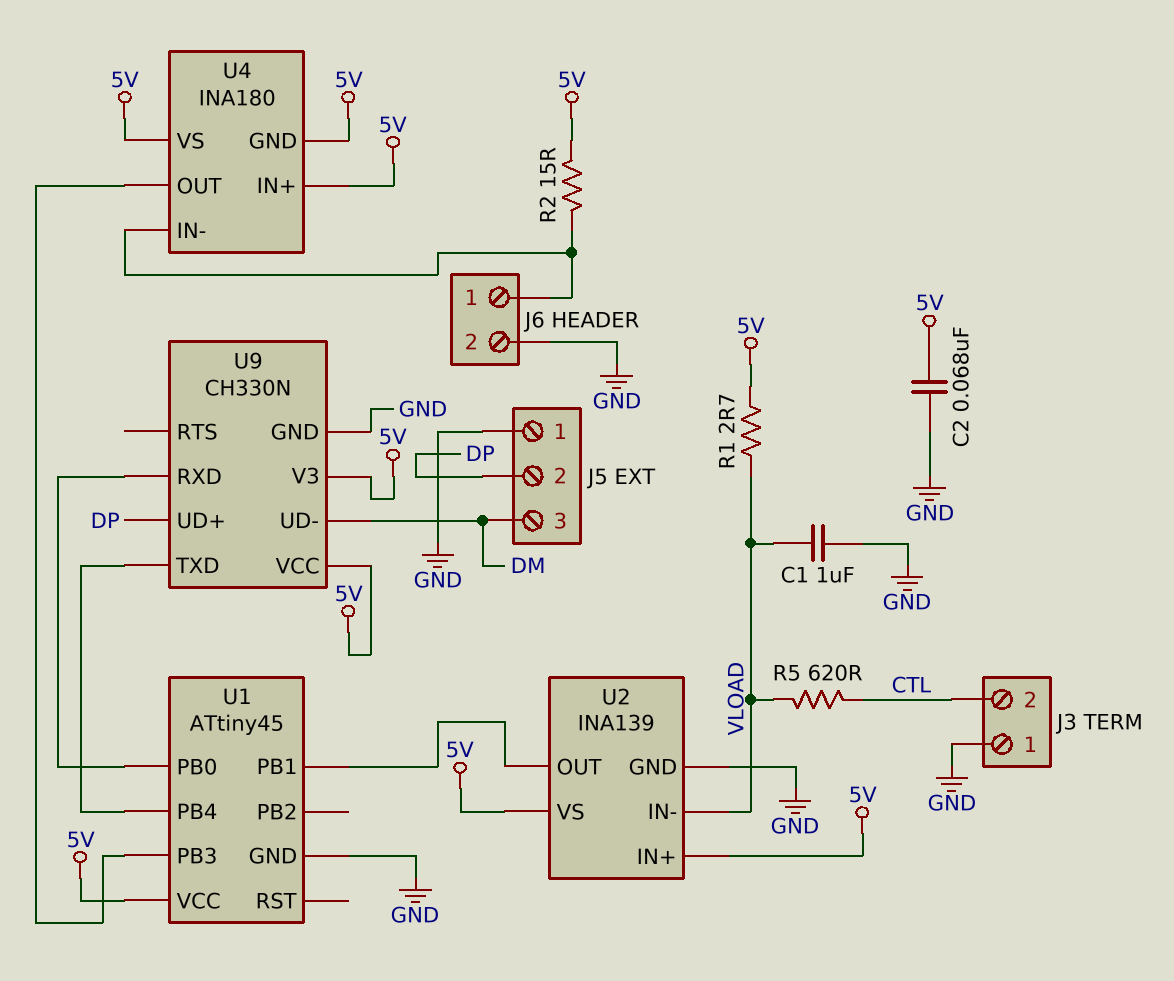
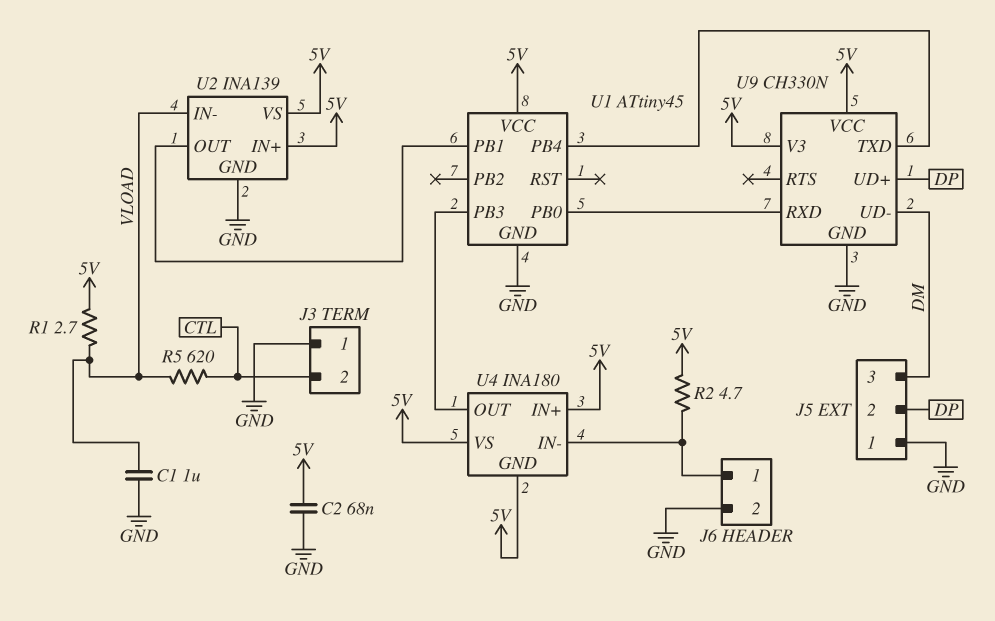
R2: 15 (5V, J6/1) -> 4.7 (5V, J6/1)

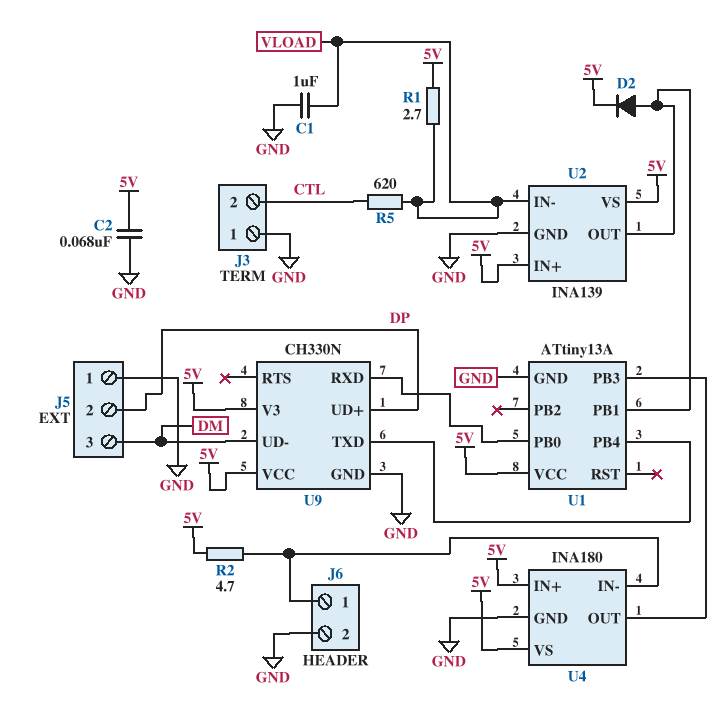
D2: none -> diode (A U1/PB1, K 5V)
U1: ATtiny45 -> ATtiny13A
U4 pin GND: 5V -> GND

